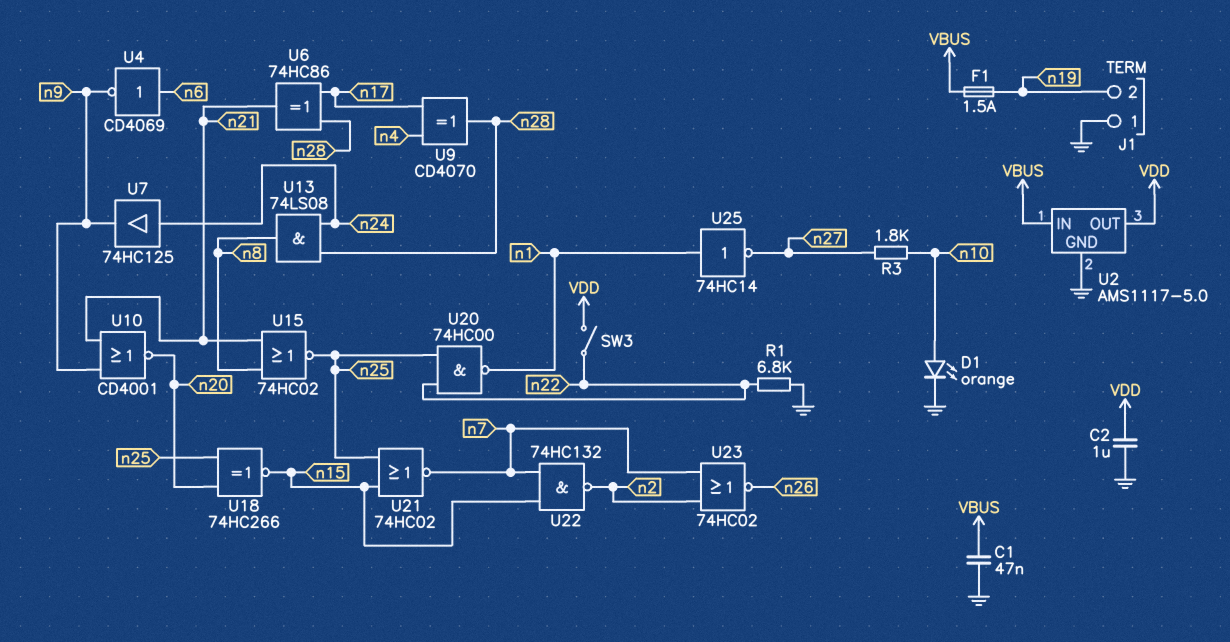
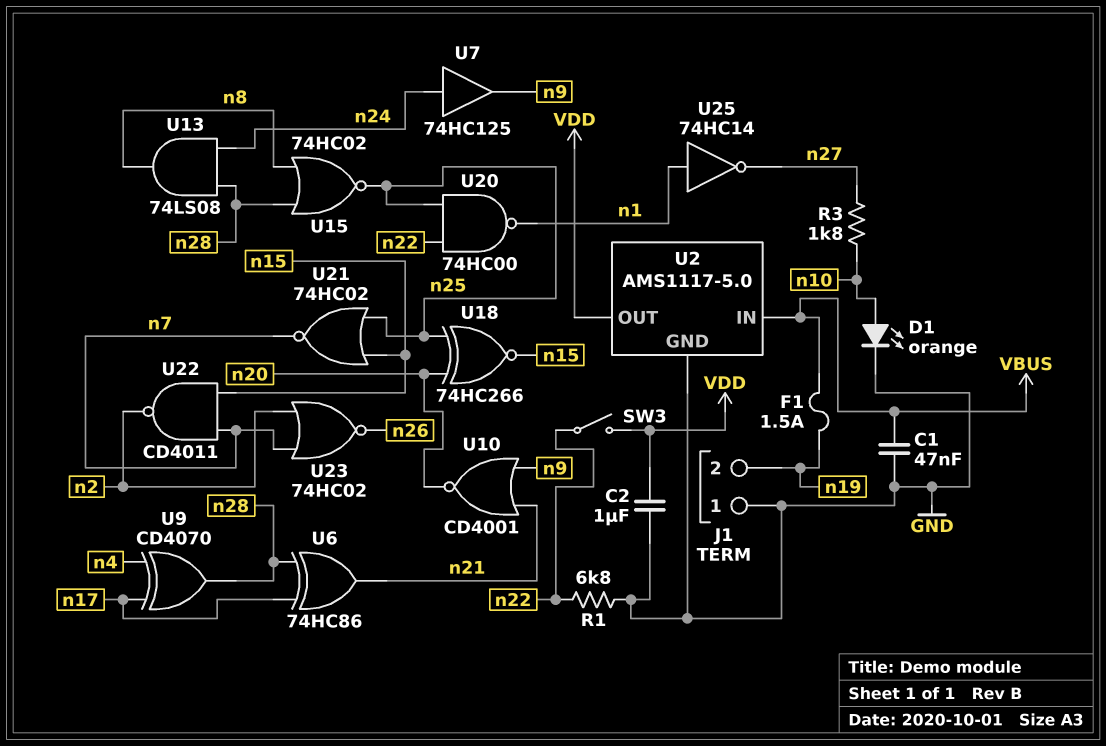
U4: NOT CD4069 (in n6, out n9) -> none
U15: NOR 74HC02 (in n8, in n21, out n25) -> NOR 74HC02 (in n8, in n28, out n25)
U22: NAND 74HC132 (in n7, in n15, out n2) -> NAND CD4011 (in n7, in n15, out n2)

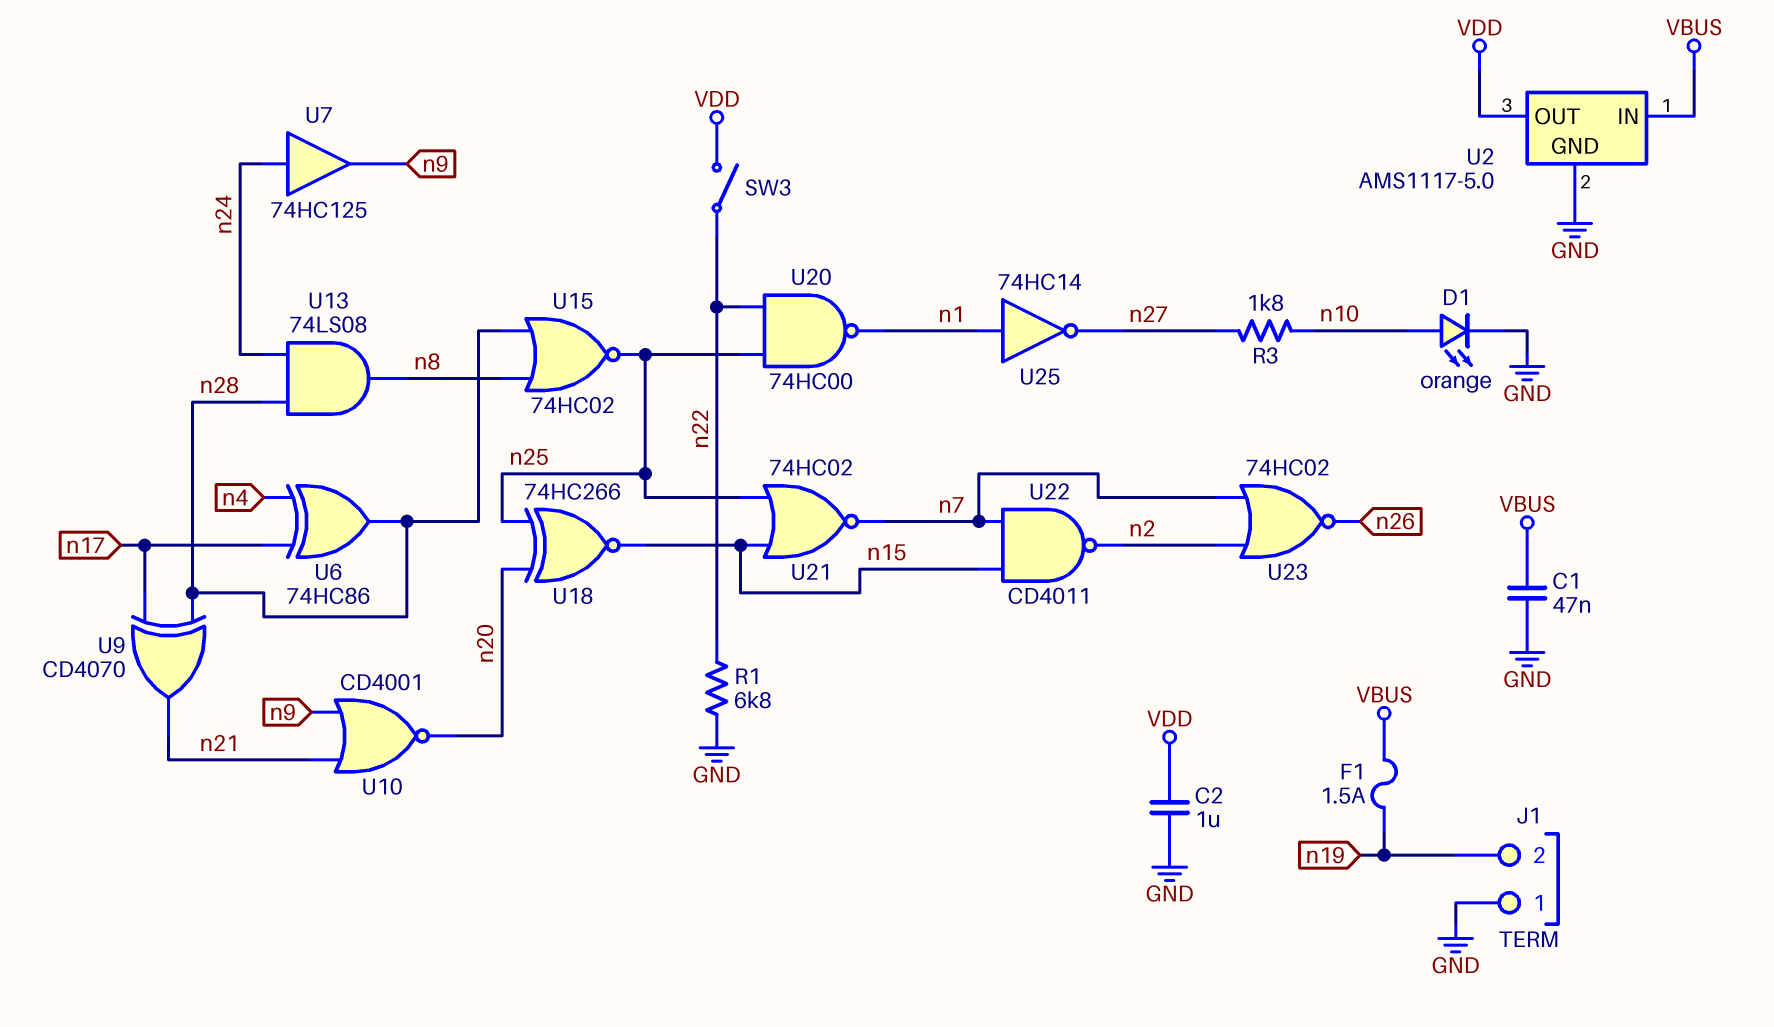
U6: XOR 74HC86 (in n17, in n28, out n21) -> XOR 74HC86 (in n4, in n17, out n28)
U9: XOR CD4070 (in n4, in n17, out n28) -> XOR CD4070 (in n17, in n28, out n21)

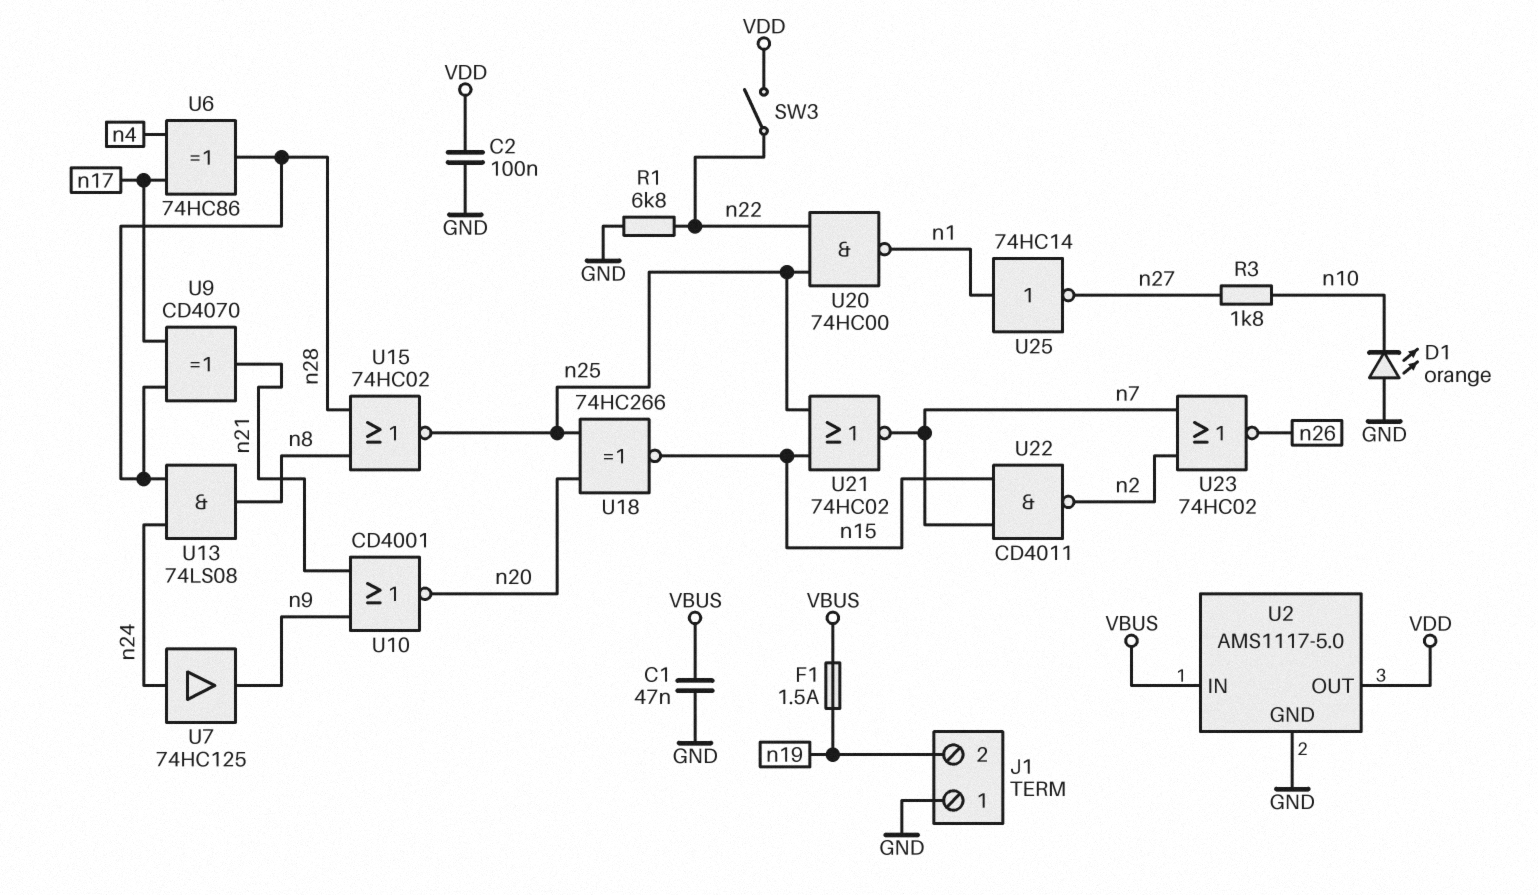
C2: 1uF (GND, VDD) -> 100nF (GND, VDD)
D1: LED orange (A n10, K GND) -> LED orange (A GND, K n10)

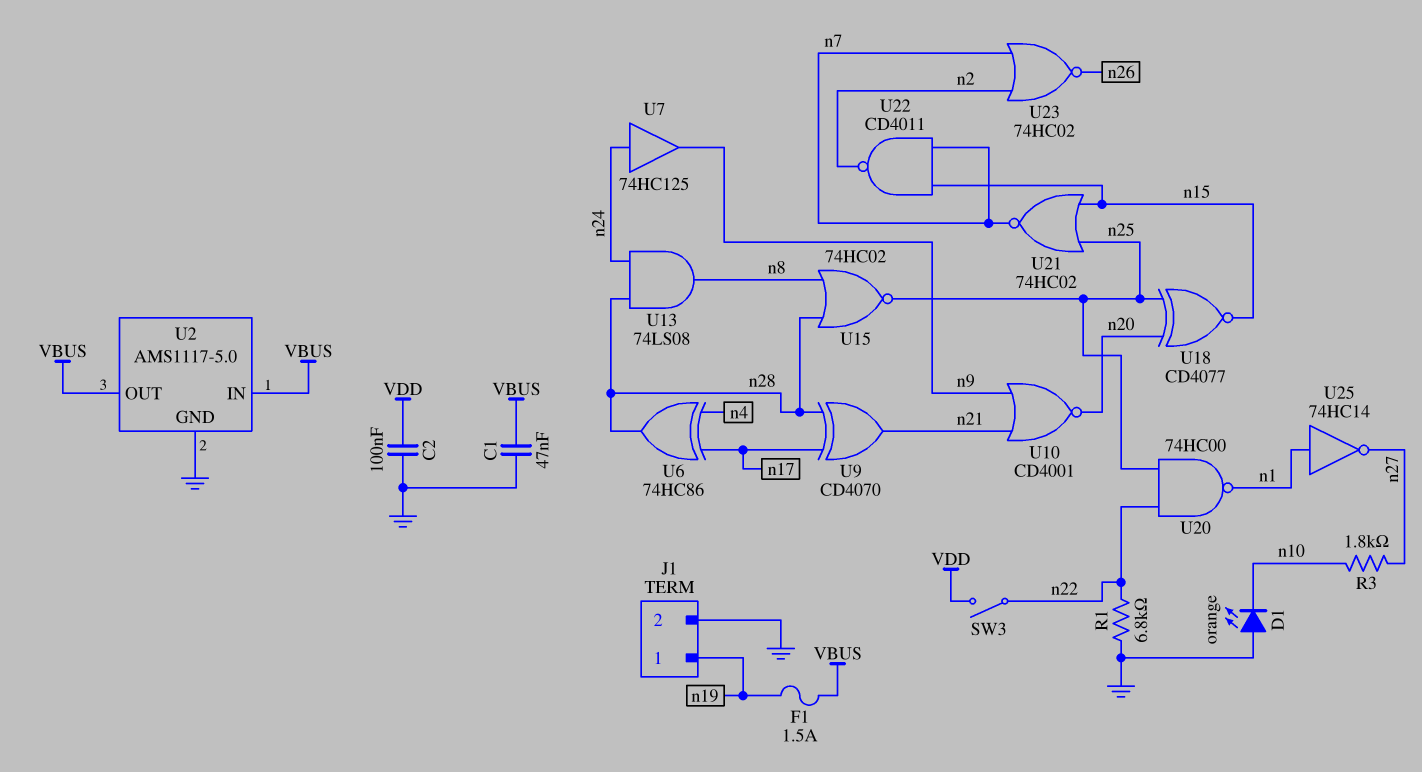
J1 pin 1: GND -> n19
J1 pin 2: n19 -> GND
U2 pin OUT: VDD -> VBUS
U18: XNOR 74HC266 (in n20, in n25, out n15) -> XNOR CD4077 (in n20, in n25, out n15)

